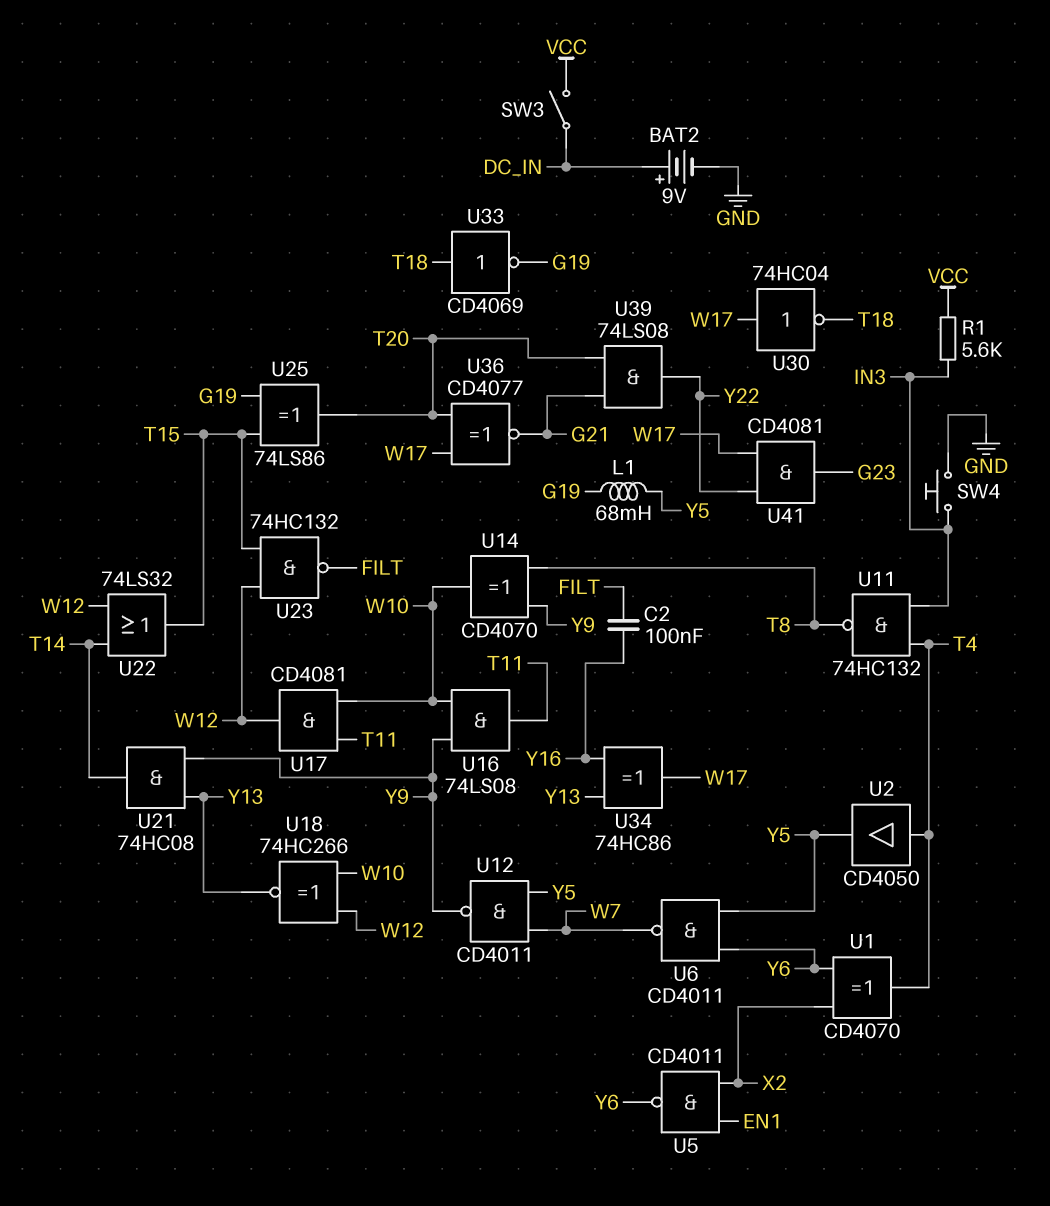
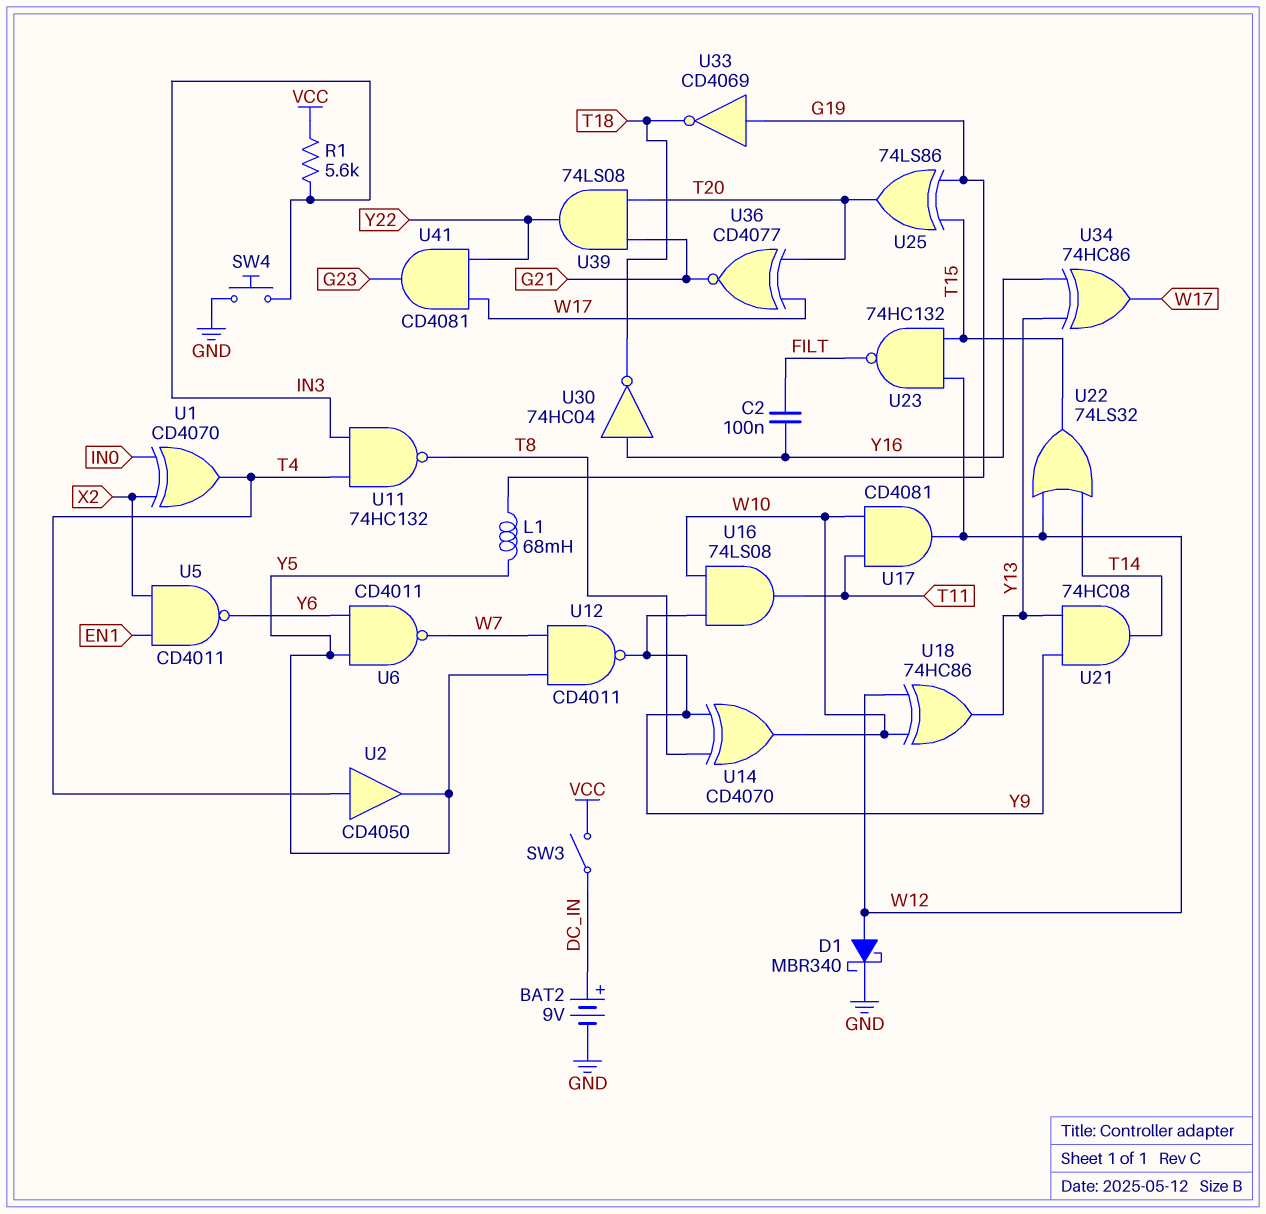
D1: none -> schottky MBR340 (A W12, K GND)
U1: XOR CD4070 (in X2, in Y6, out T4) -> XOR CD4070 (in IN0, in X2, out T4)
U18: XNOR 74HC266 (in W10, in W12, out Y13) -> XOR 74HC86 (in W10, in W12, out Y13)
U30: NOT 74HC04 (in W17, out T18) -> NOT 74HC04 (in Y16, out T18)
U33: NOT CD4069 (in T18, out G19) -> NOT CD4069 (in G19, out T18)

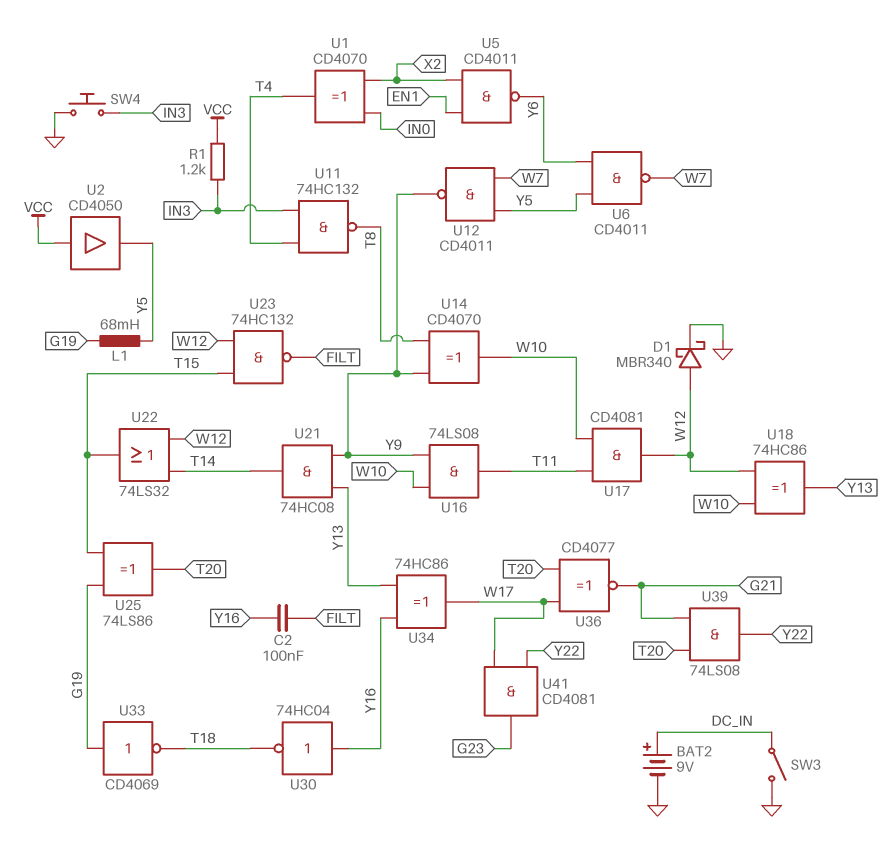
R1: 5.6k (IN3, VCC) -> 1.2k (IN3, VCC)
SW3: switch (DC_IN, VCC) -> switch (DC_IN, GND)
U2: buffer CD4050 (in T4, out Y5) -> buffer CD4050 (in VCC, out Y5)

